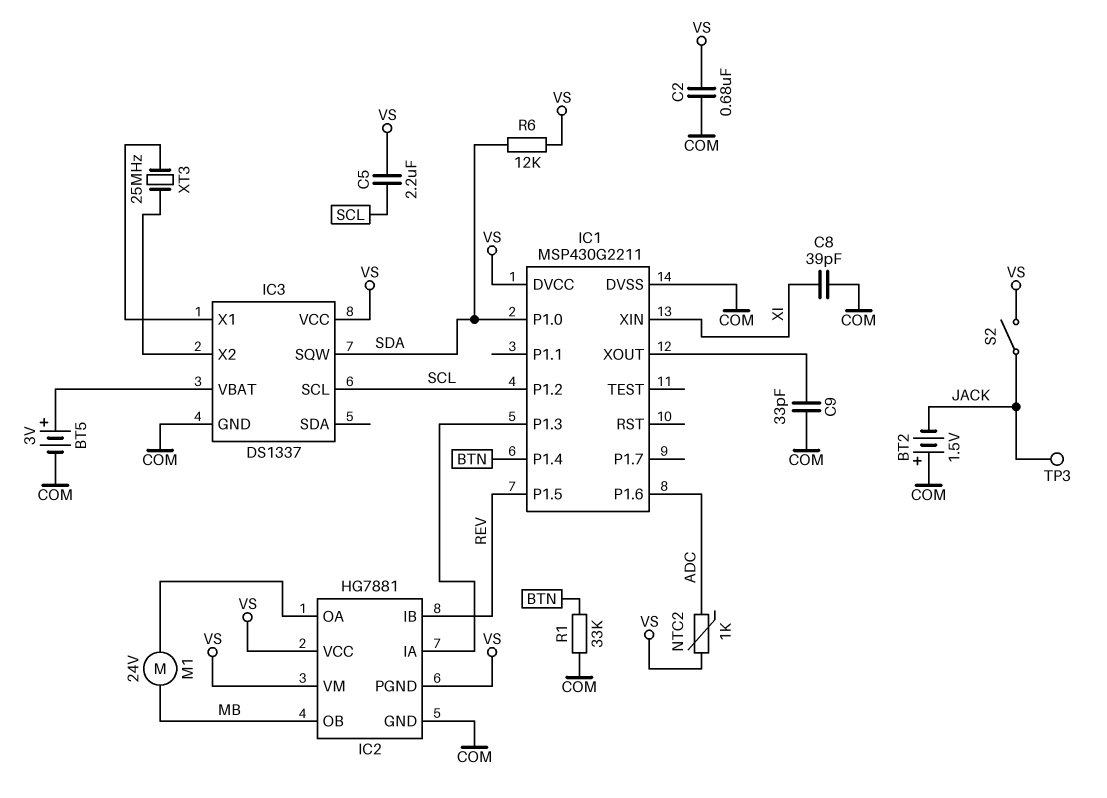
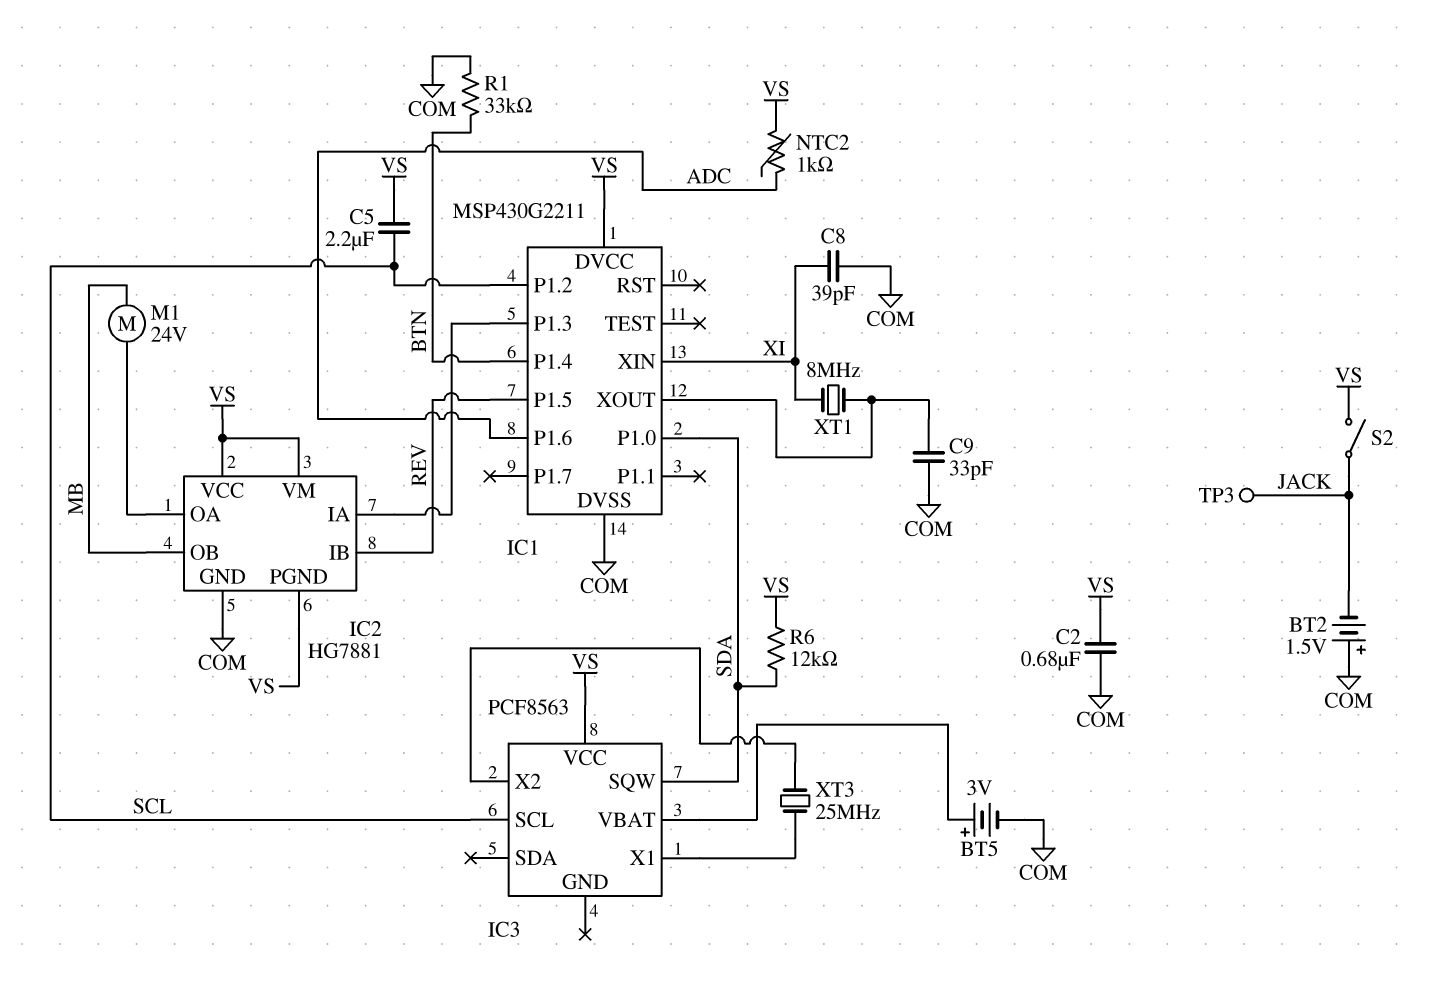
IC3: DS1337 -> PCF8563
IC3 pin GND: COM -> none
XT1: none -> 8MHz (IC1/XOUT, XI)

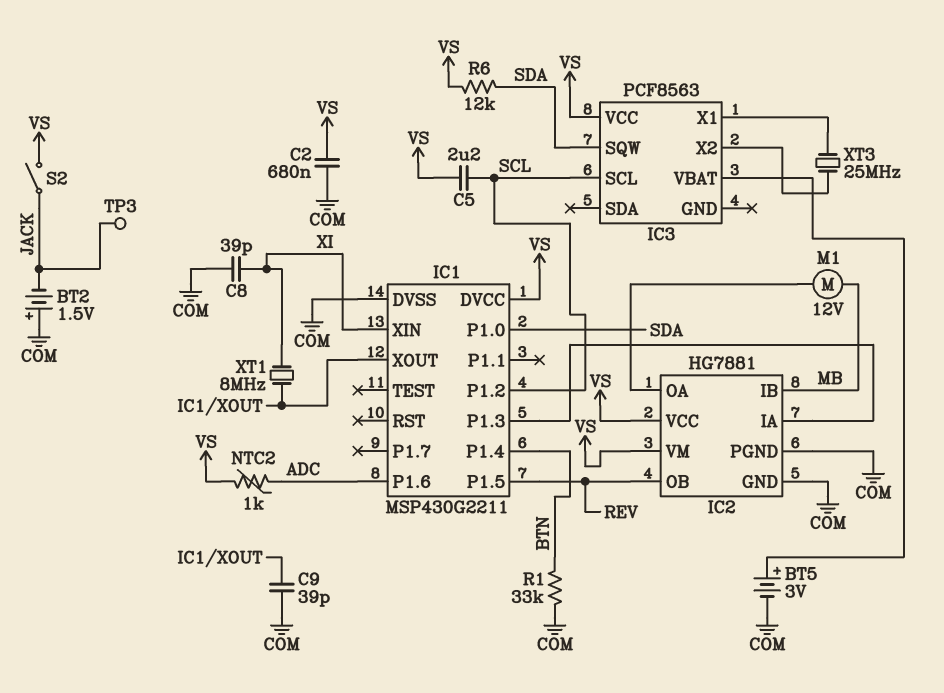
C9: 33pF (COM, IC1/XOUT) -> 39pF (COM, IC1/XOUT)
IC2 pin IB: REV -> MB
IC2 pin OB: MB -> REV
IC2 pin PGND: VS -> COM
M1: motor 24V (IC2/OA, MB) -> motor 12V (IC2/OA, MB)

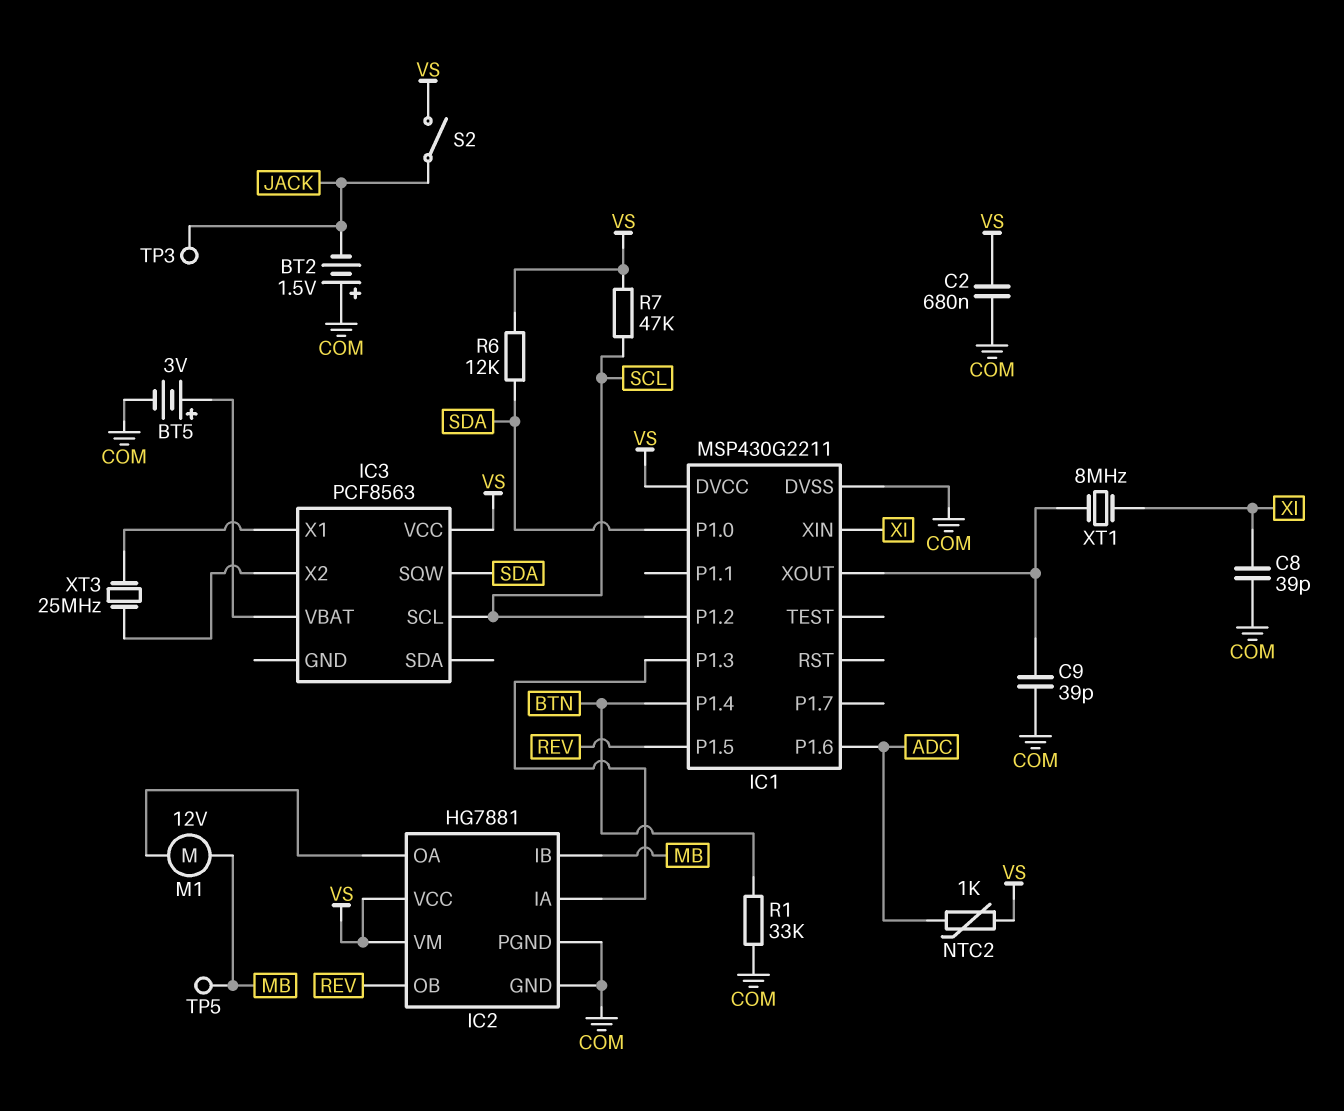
C5: 2.2uF (SCL, VS) -> none
R7: none -> 47k (SCL, VS)
TP5: none -> test point (MB)

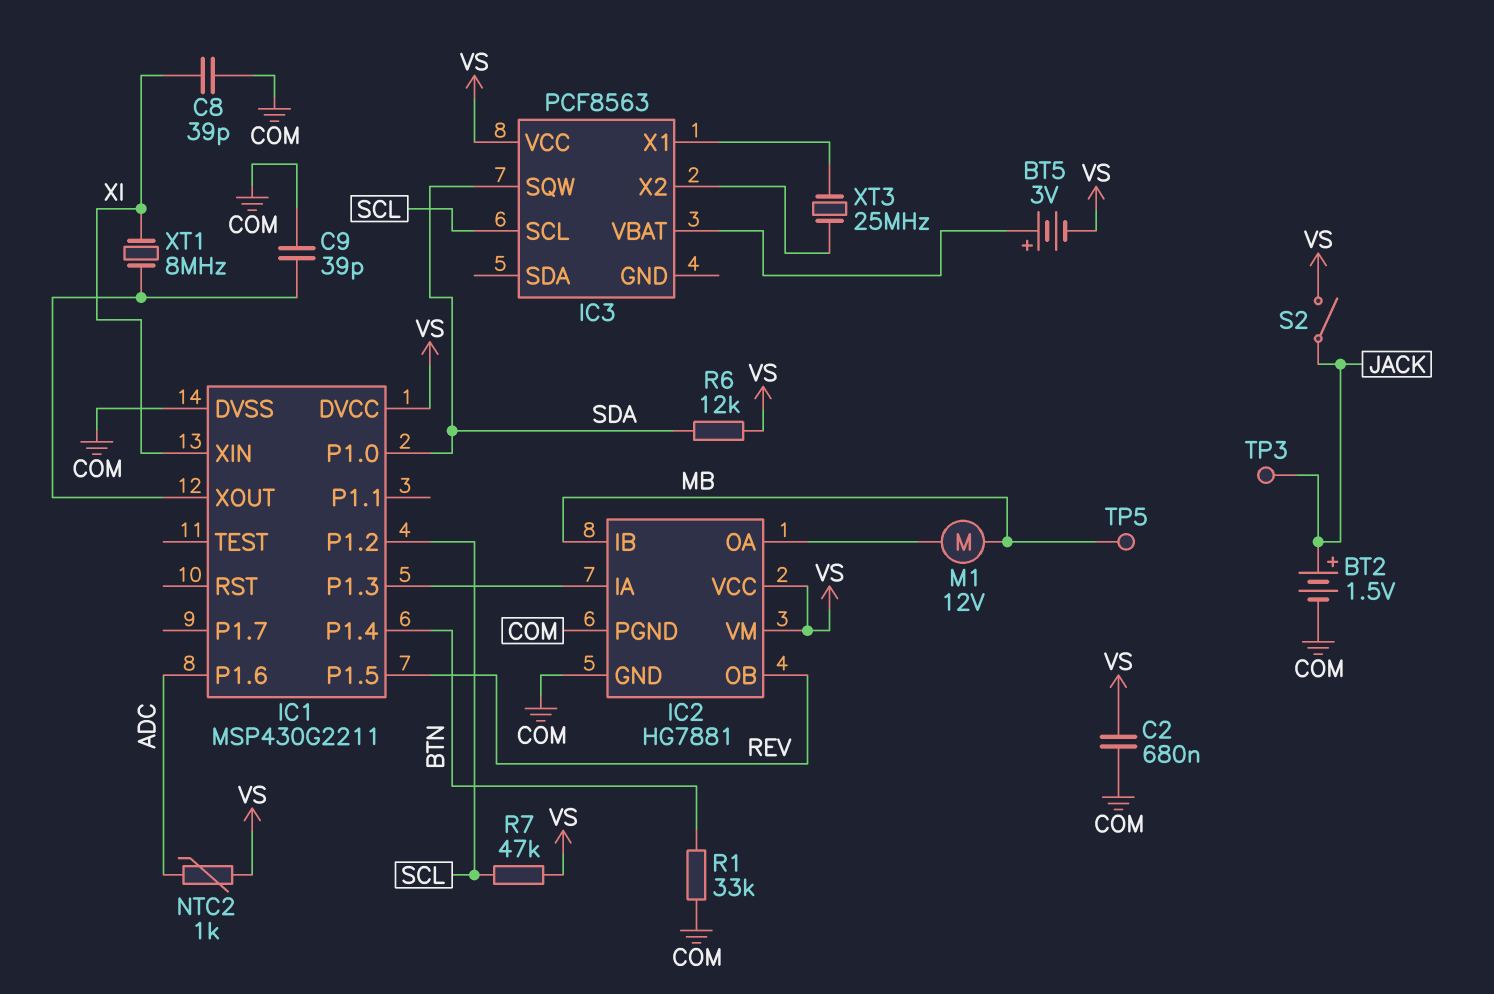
BT2: 1.5V (plus COM, minus JACK) -> 1.5V (plus JACK, minus COM)
BT5: 3V (plus IC3/VBAT, minus COM) -> 3V (plus IC3/VBAT, minus VS)

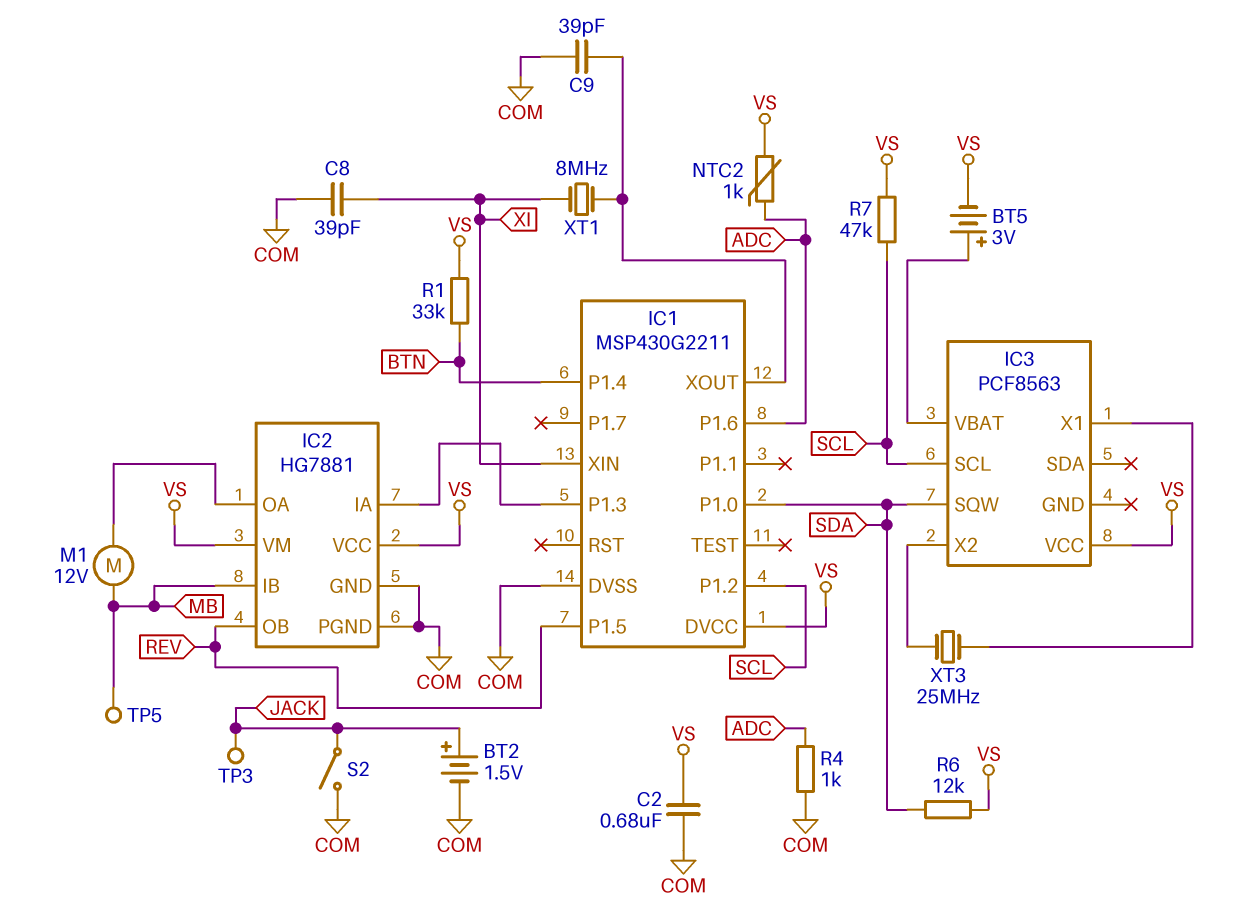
R1: 33k (BTN, COM) -> 33k (BTN, VS)
R4: none -> 1k (ADC, COM)
S2: switch (JACK, VS) -> switch (COM, JACK)

